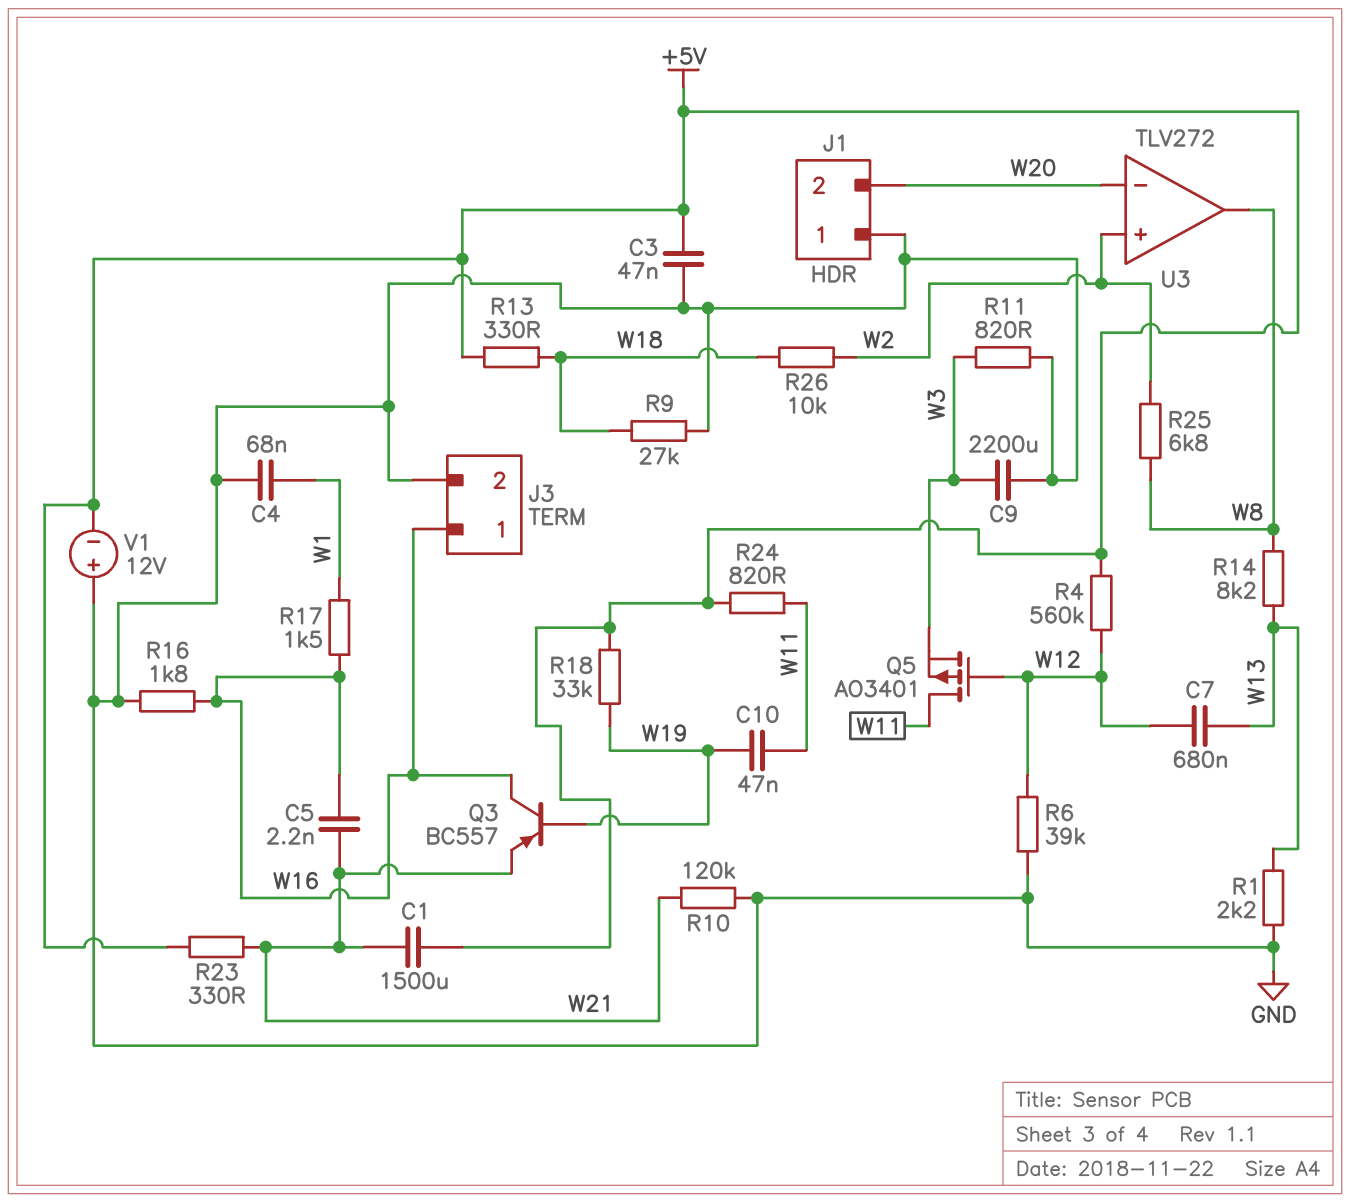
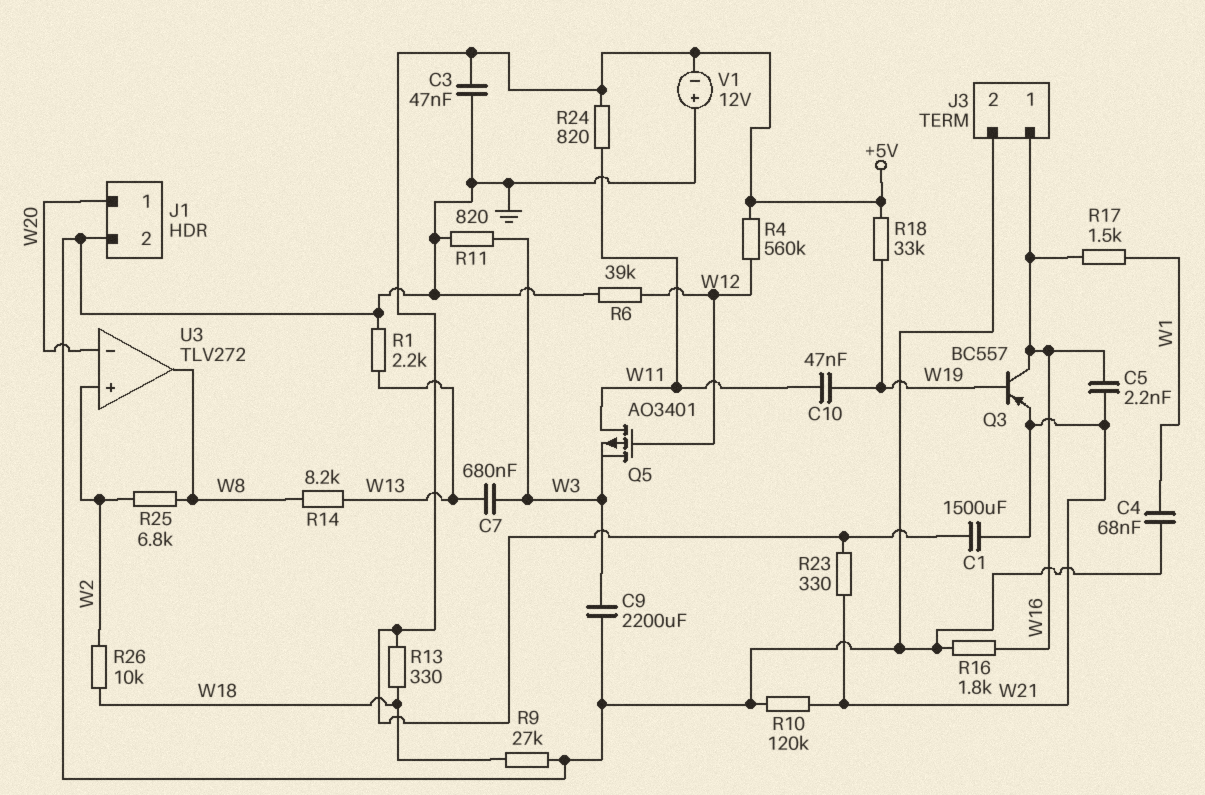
C7: 680nF (W12, W13) -> 680nF (W3, W13)
J1 pin 1: GND -> W20
J1 pin 2: W20 -> GND

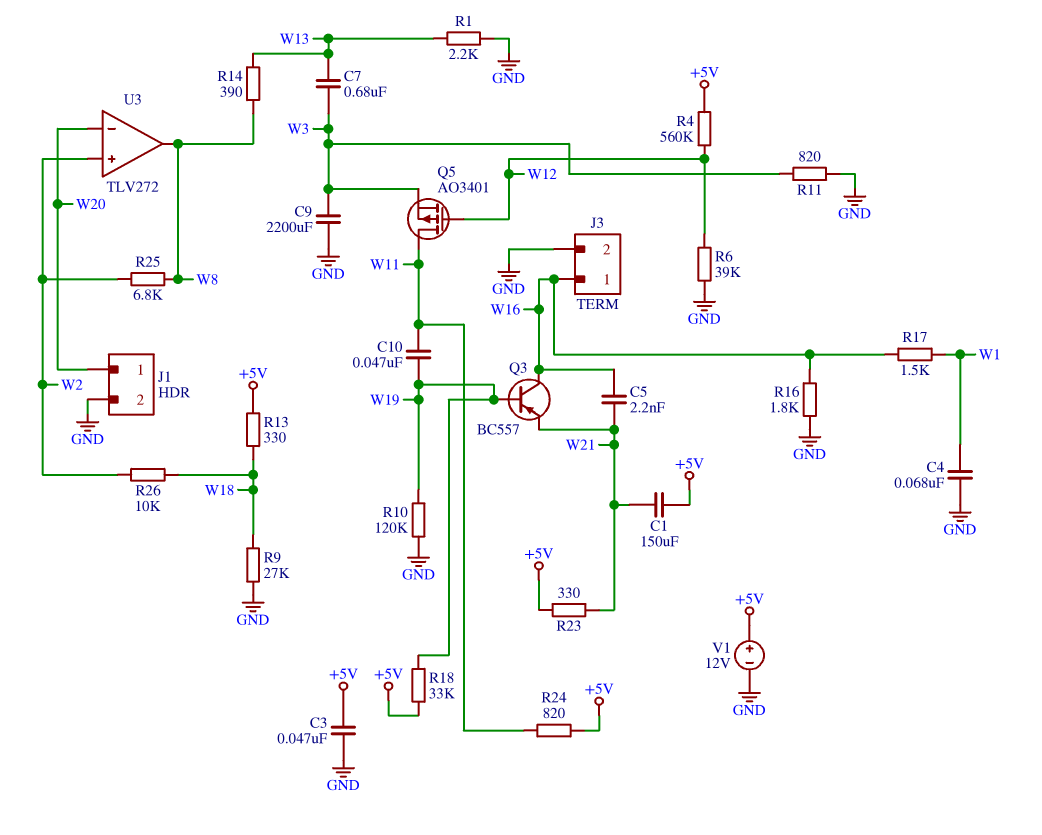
C1: 1500uF (+5V, W21) -> 150uF (+5V, W21)
R10: 120k (GND, W21) -> 120k (GND, W19)
R14: 8.2k (W8, W13) -> 390 (W8, W13)
V1: 12V (plus GND, minus +5V) -> 12V (plus +5V, minus GND)

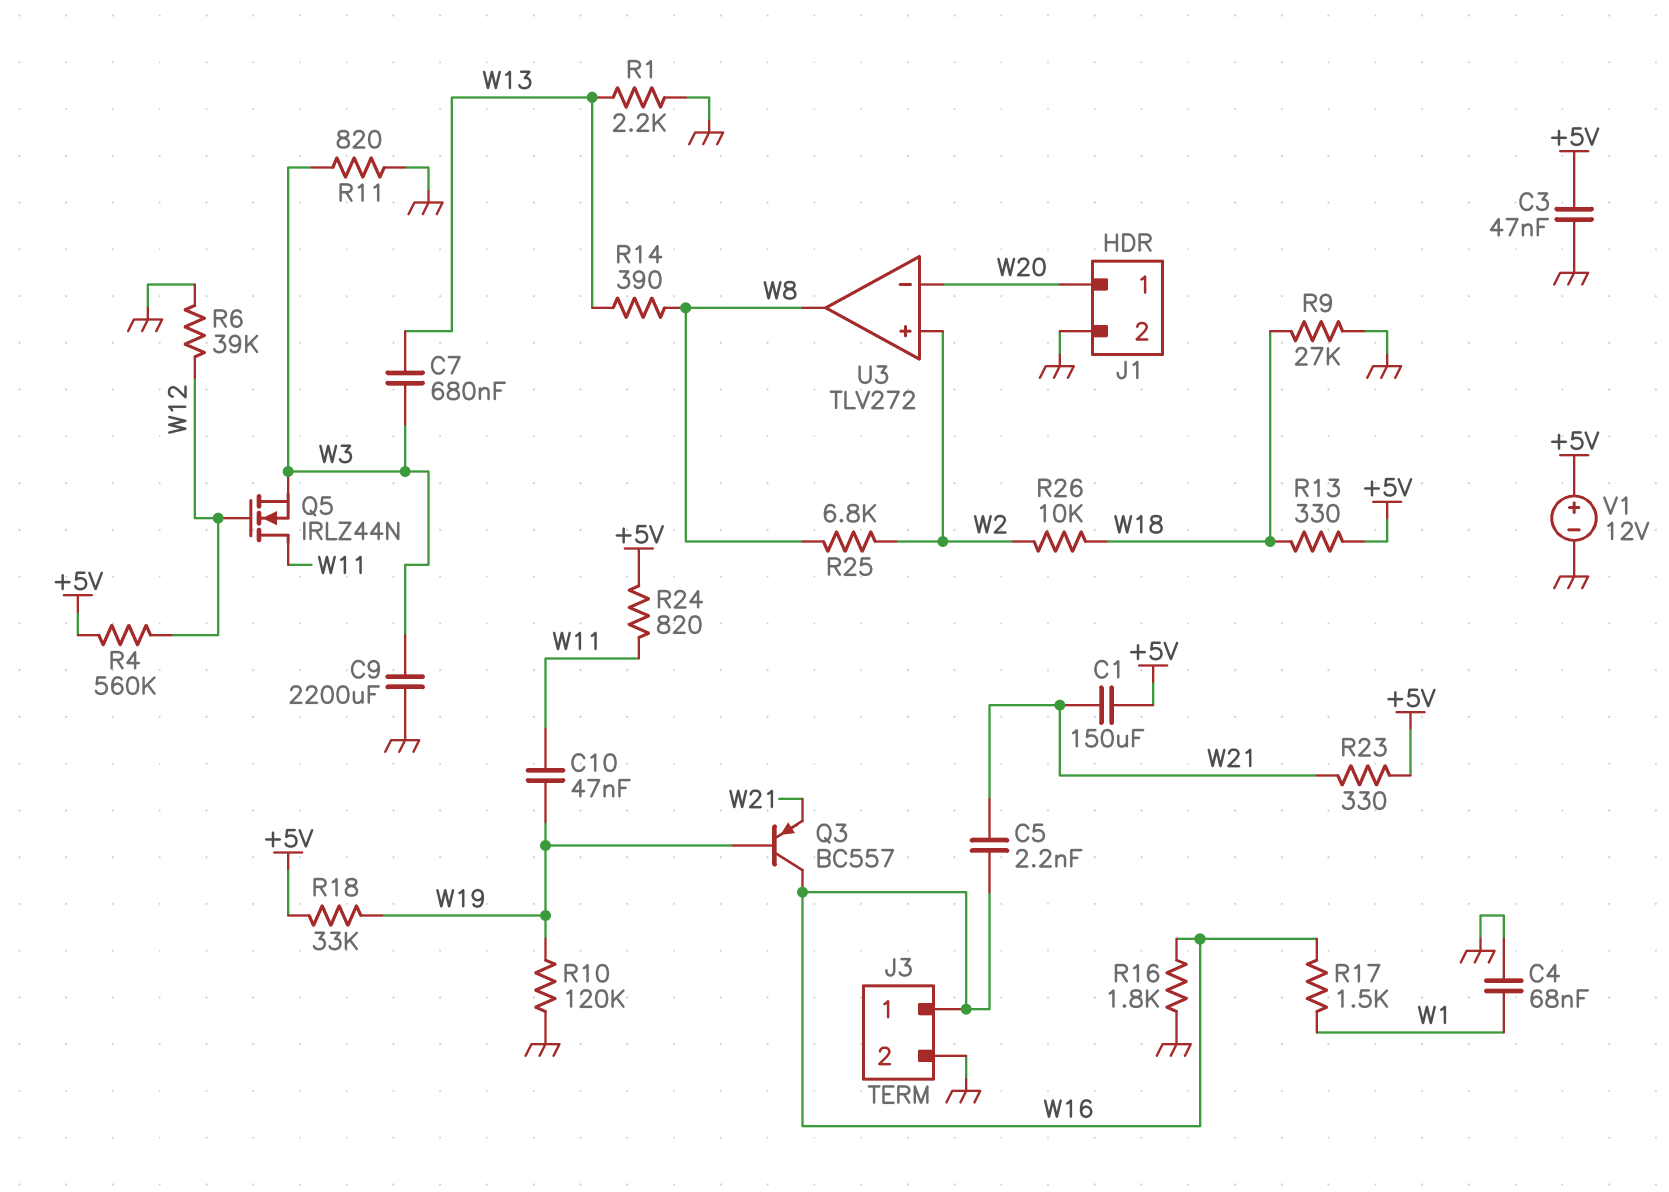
Q5: PMOS AO3401 (G W12, D W11, S W3) -> NMOS IRLZ44N (G W12, D W11, S W3)

